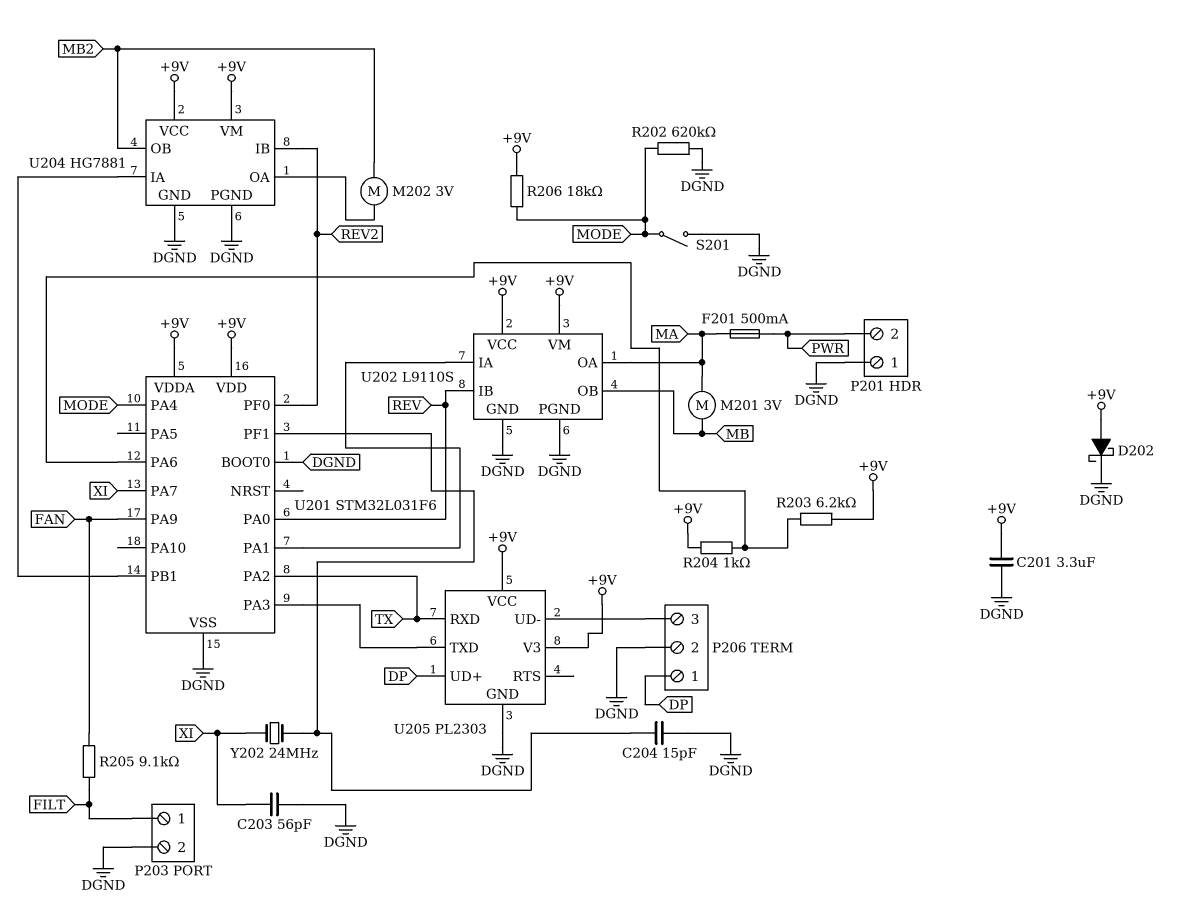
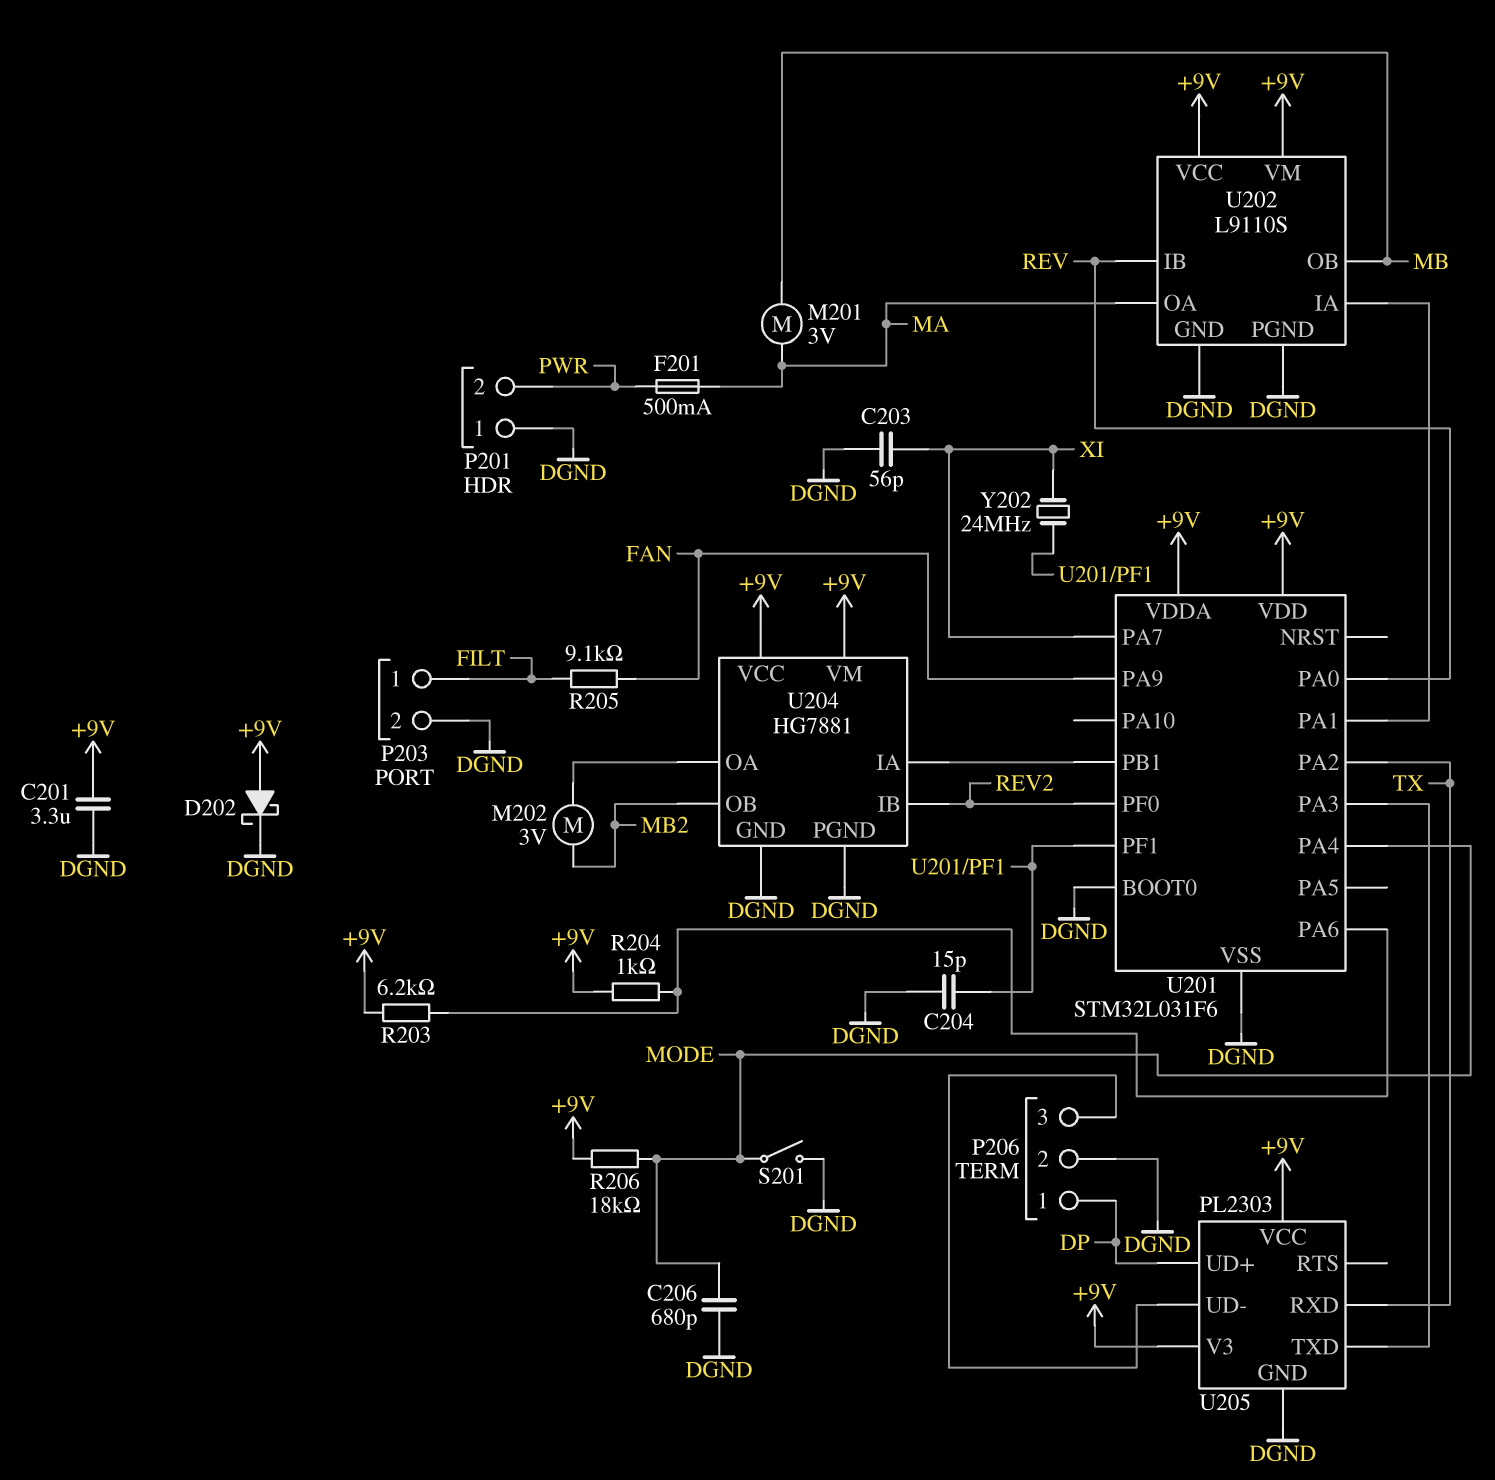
C206: none -> 680pF (DGND, MODE)
R202: 620k (DGND, MODE) -> none

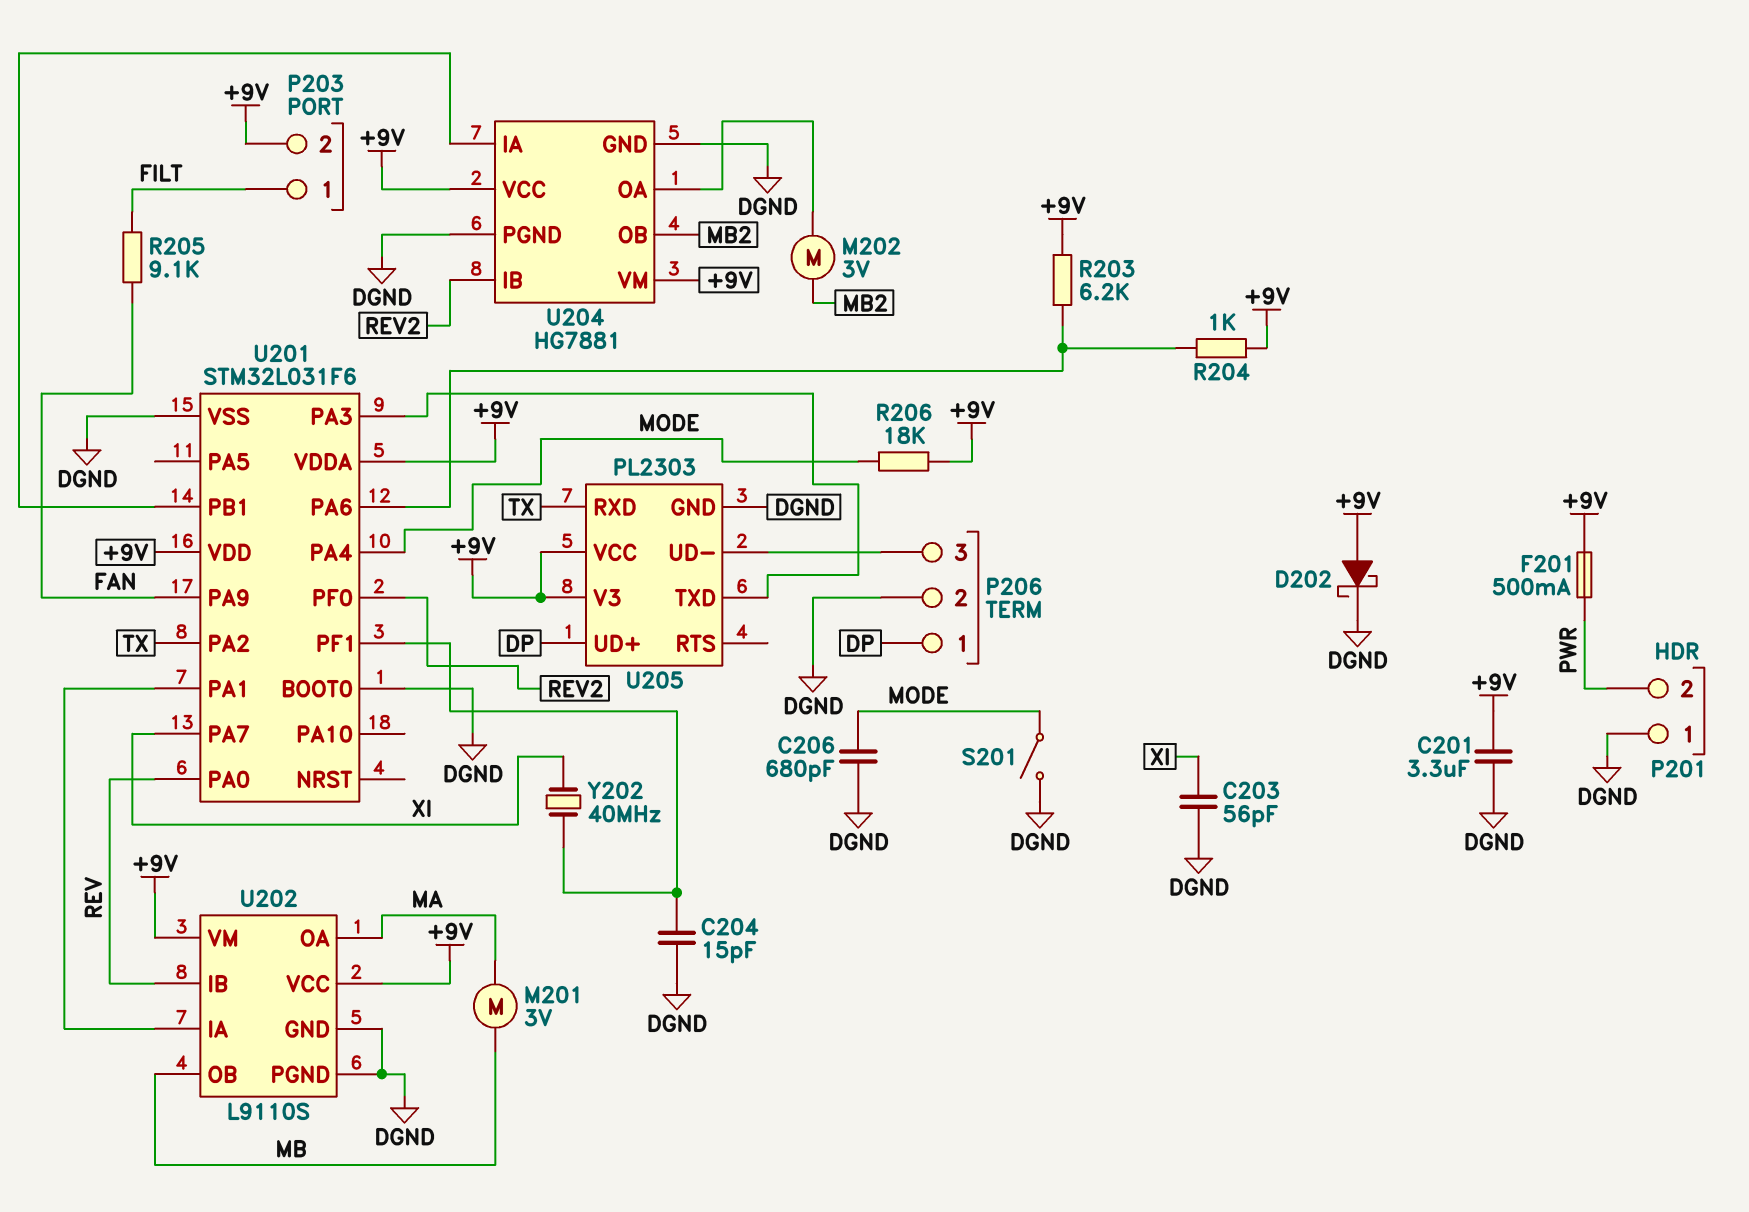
F201: 500mA (MA, PWR) -> 500mA (+9V, PWR)
P203 pin 2: DGND -> +9V
Y202: 24MHz (U201/PF1, XI) -> 40MHz (U201/PF1, XI)

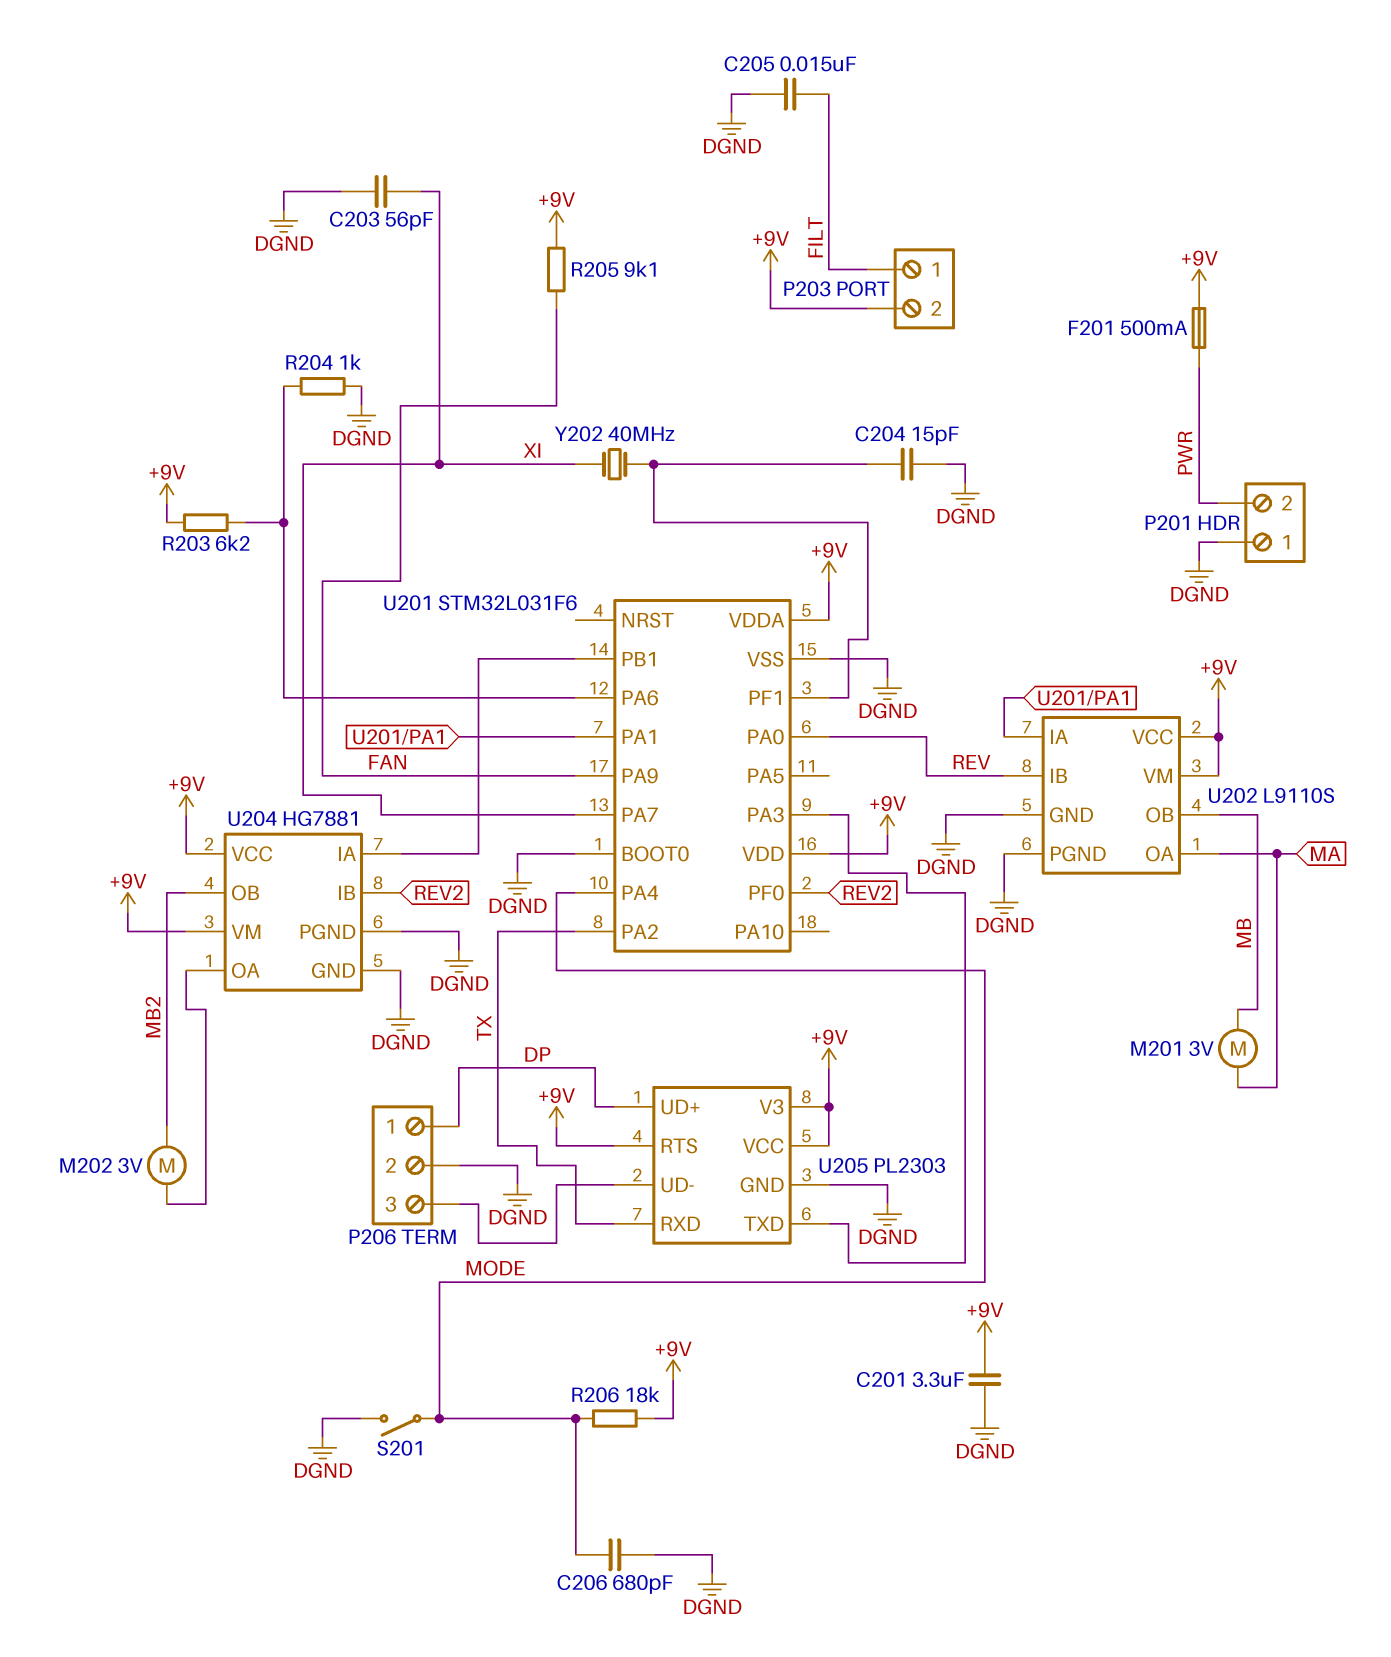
C205: none -> 15nF (DGND, FILT)
D202: schottky (A +9V, K DGND) -> none
R204: 1k (+9V, U201/PA6) -> 1k (DGND, U201/PA6)
R205: 9.1k (FAN, FILT) -> 9.1k (+9V, FAN)
U205 pin RTS: none -> +9V

